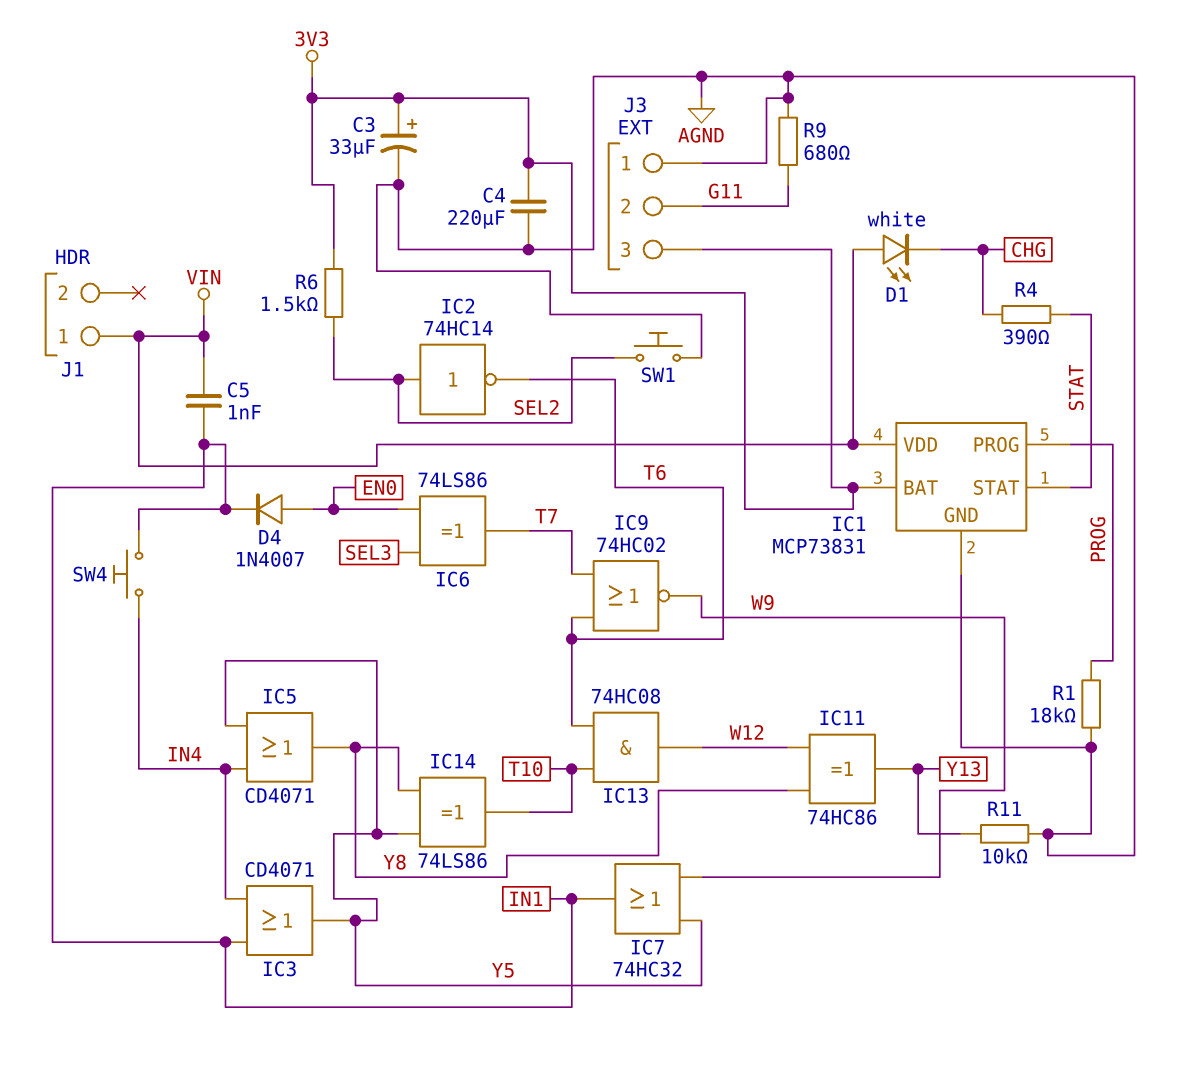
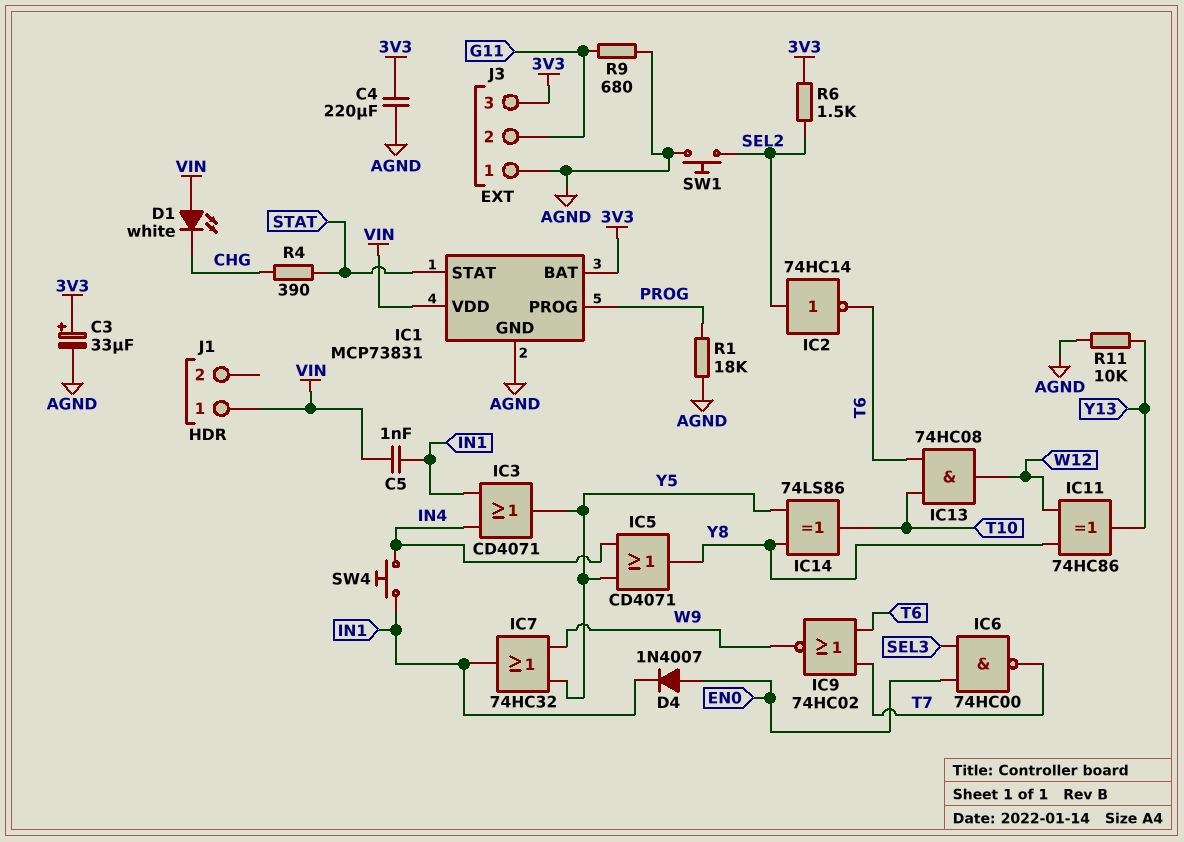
IC6: XOR 74LS86 (in EN0, in SEL3, out T7) -> NAND 74HC00 (in EN0, in SEL3, out T7)

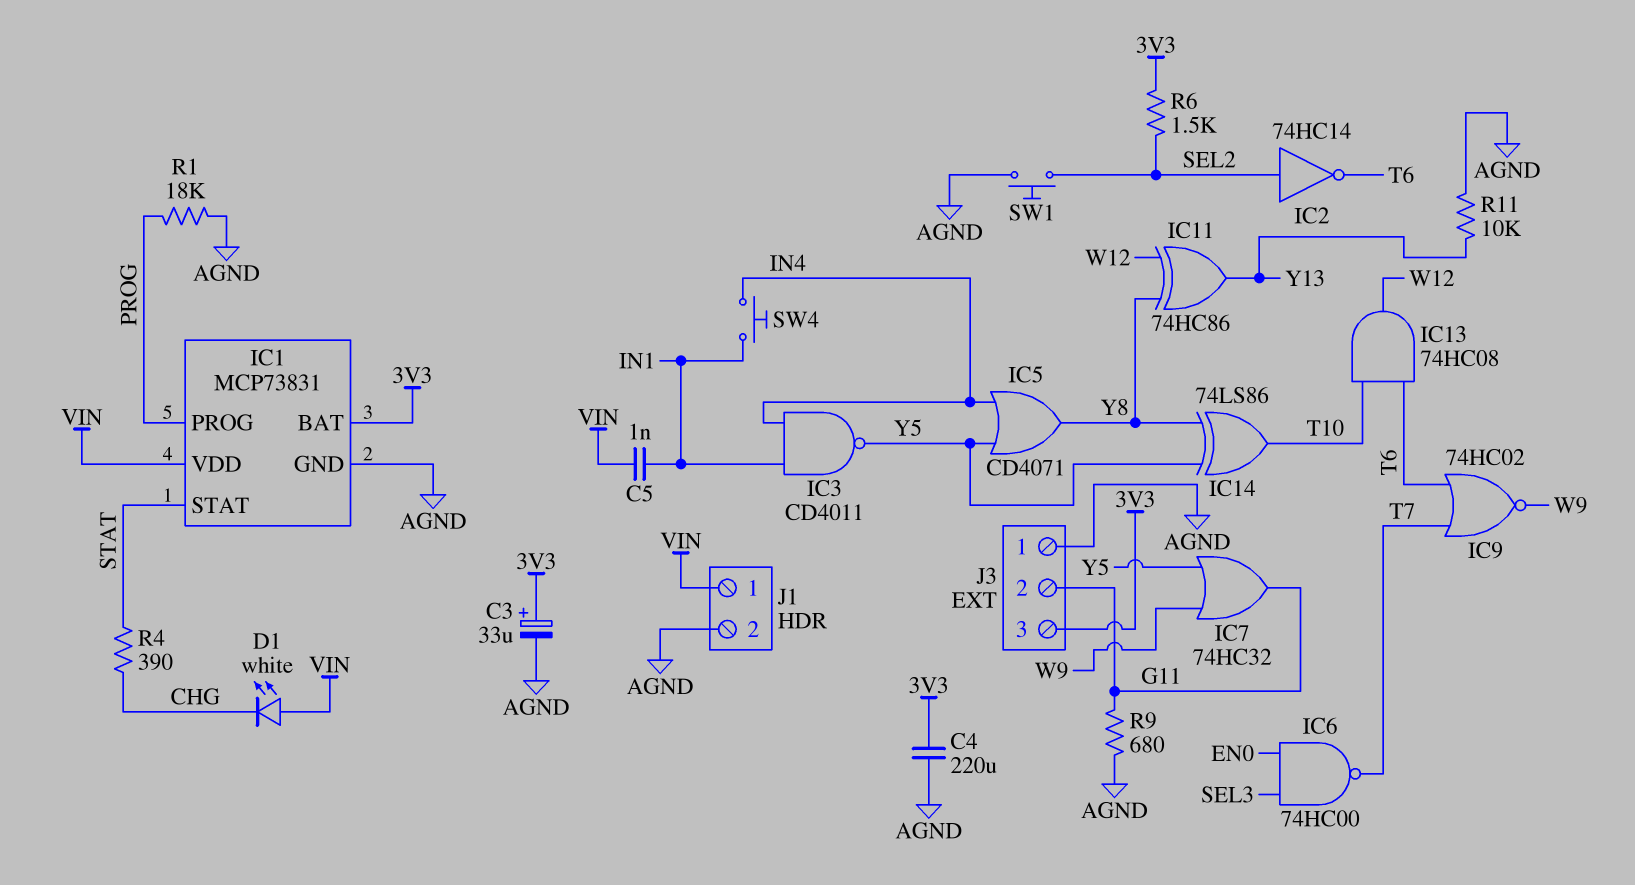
D4: diode 1N4007 (A EN0, K IN1) -> none
IC3: OR CD4071 (in IN1, in IN4, out Y5) -> NAND CD4011 (in IN1, in IN4, out Y5)
IC7: OR 74HC32 (in W9, in Y5, out IN1) -> OR 74HC32 (in W9, in Y5, out G11)
J1 pin 2: none -> AGND

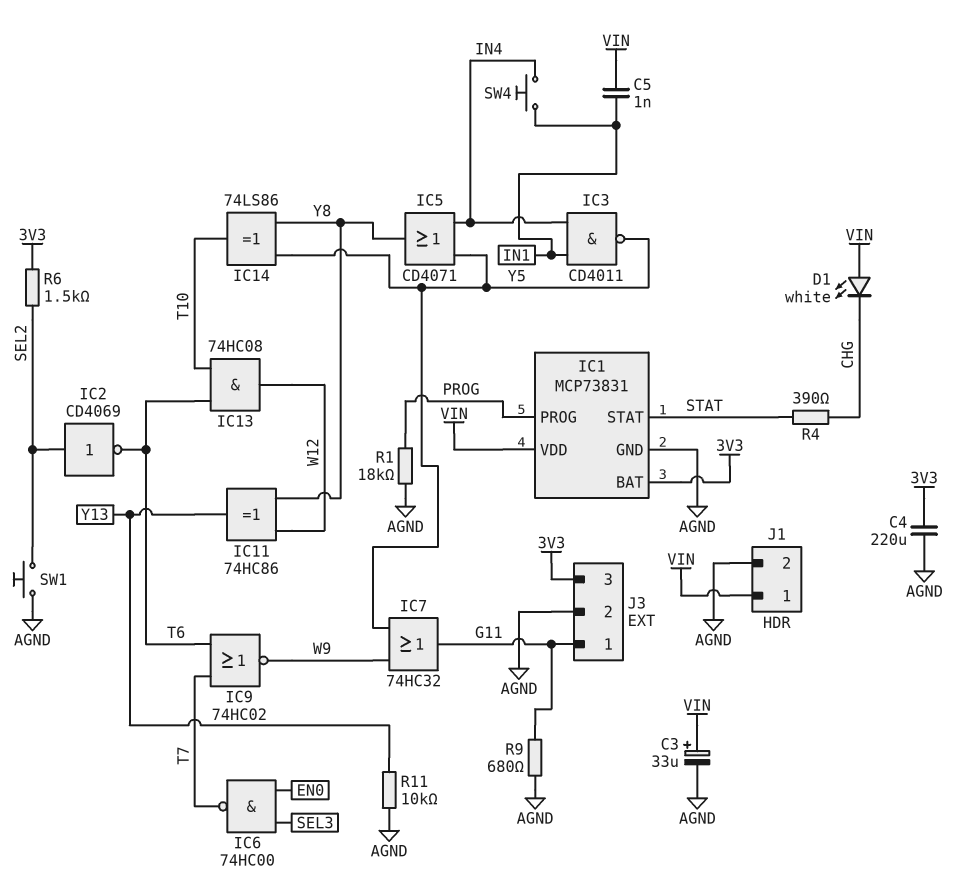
C3: 33uF (plus 3V3, minus AGND) -> 33uF (plus VIN, minus AGND)
IC2: NOT 74HC14 (in SEL2, out T6) -> NOT CD4069 (in SEL2, out T6)
J3 pin 1: AGND -> G11
J3 pin 2: G11 -> AGND

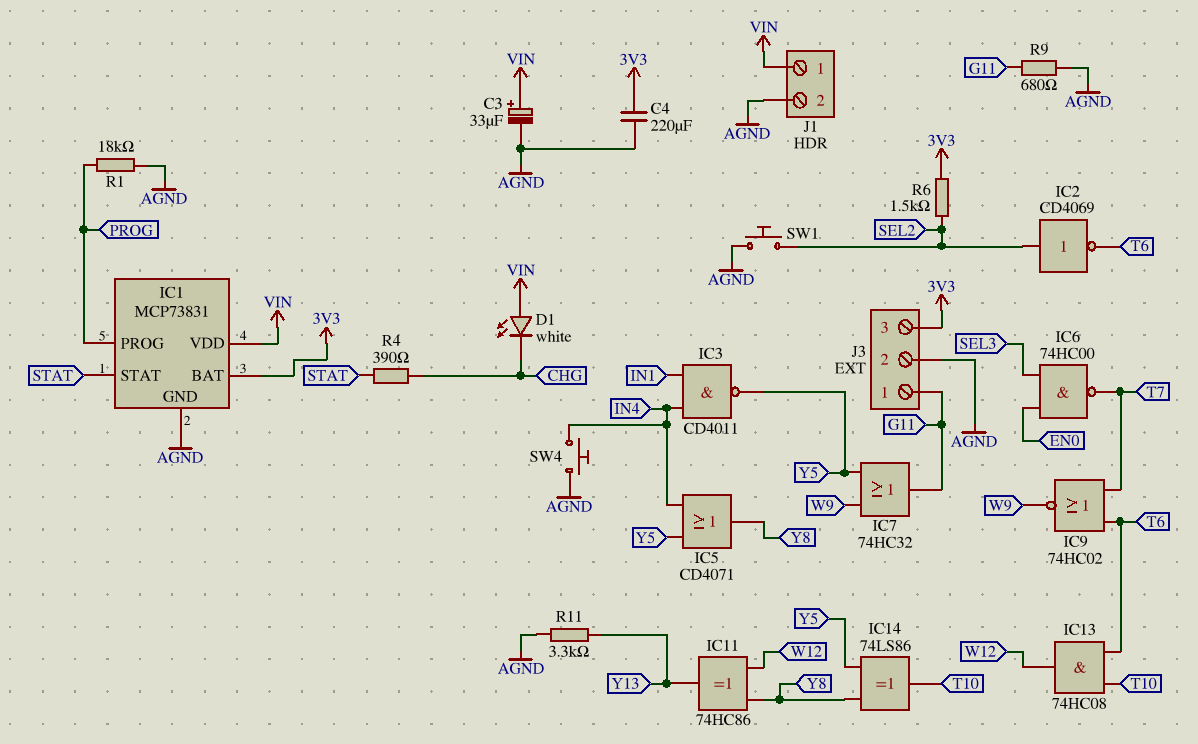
C5: 1nF (IN1, VIN) -> none
R11: 10k (AGND, Y13) -> 3.3k (AGND, Y13)
SW4: button (IN1, IN4) -> button (AGND, IN4)

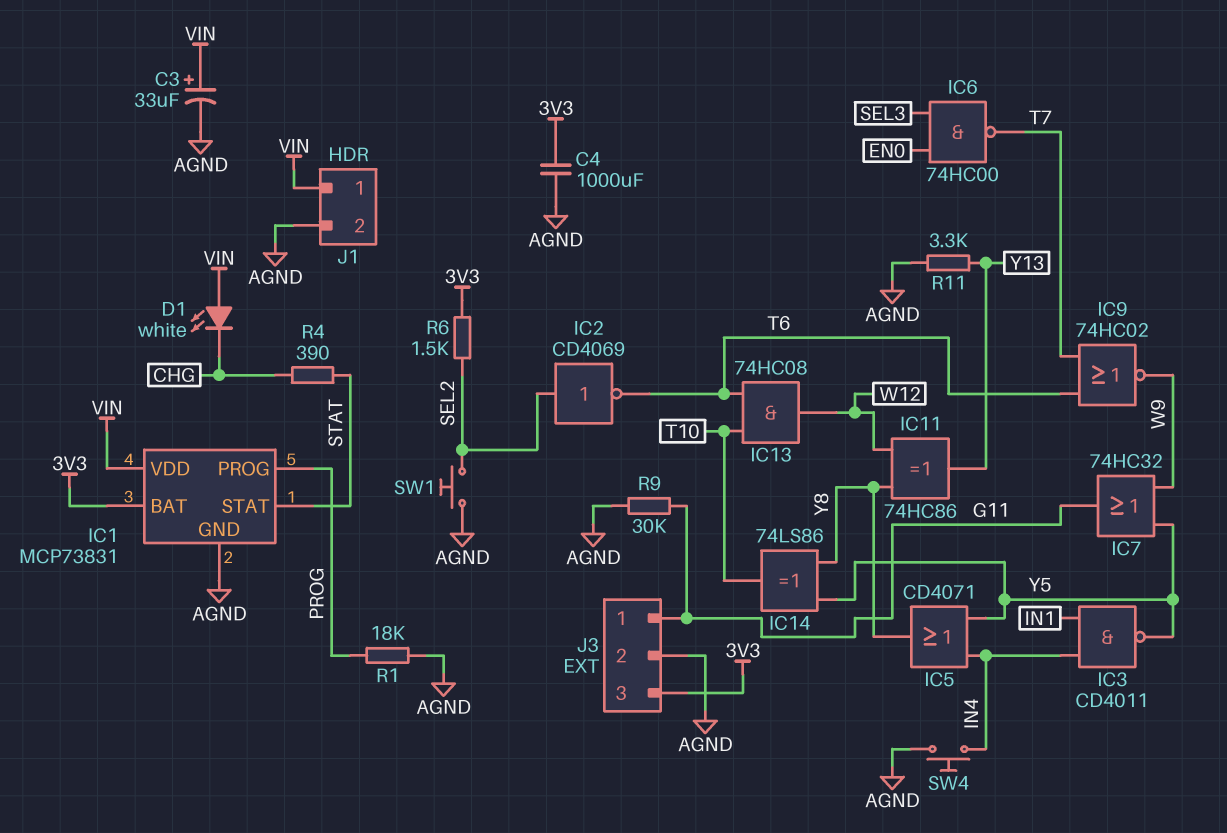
C4: 220uF (3V3, AGND) -> 1000uF (3V3, AGND)
R9: 680 (AGND, G11) -> 30k (AGND, G11)

